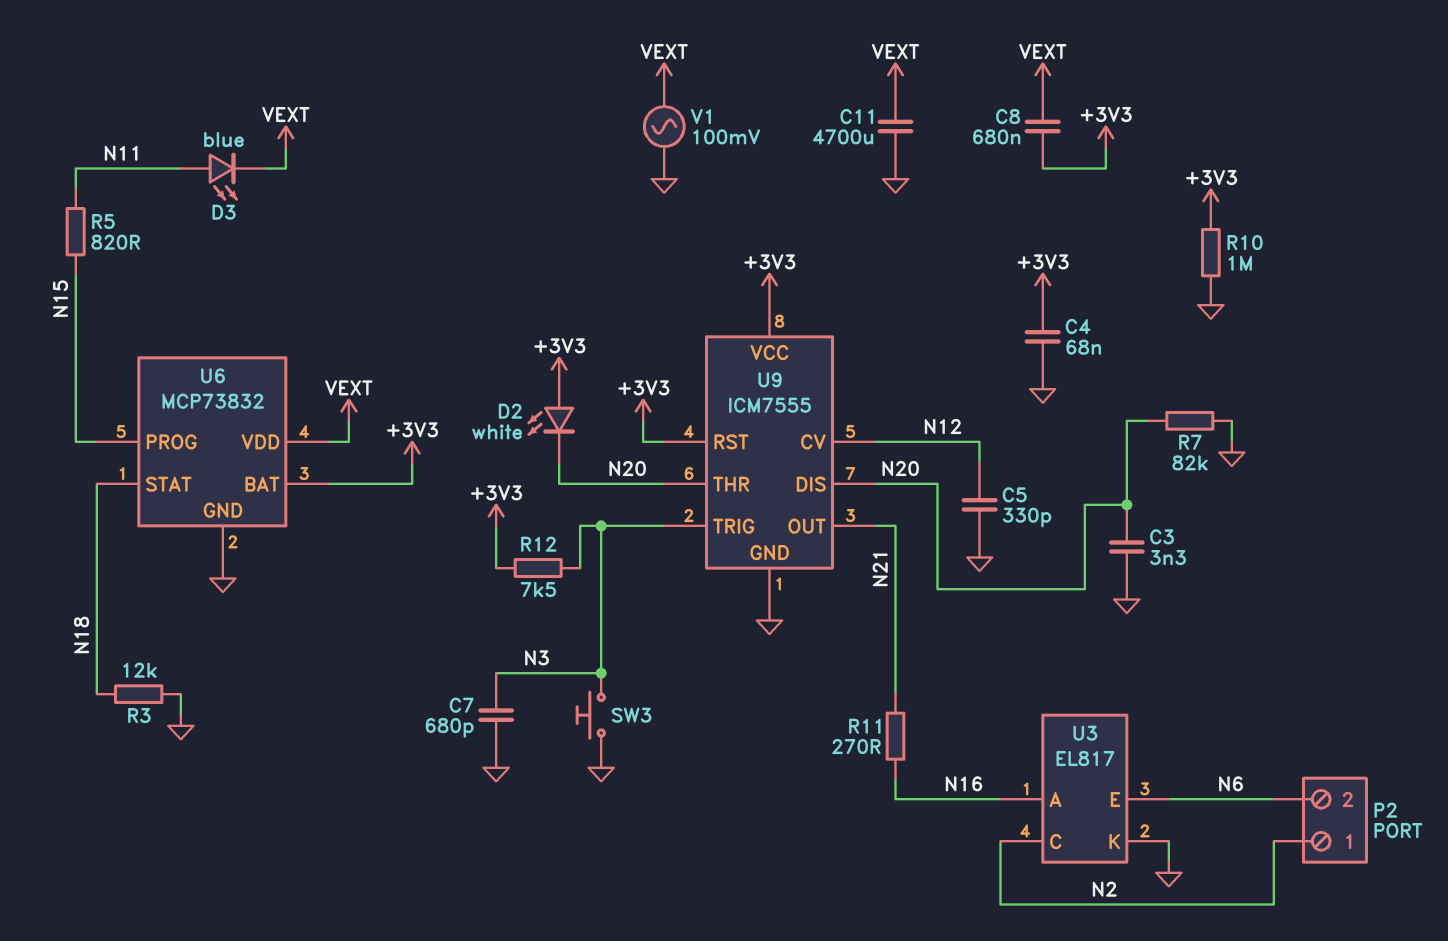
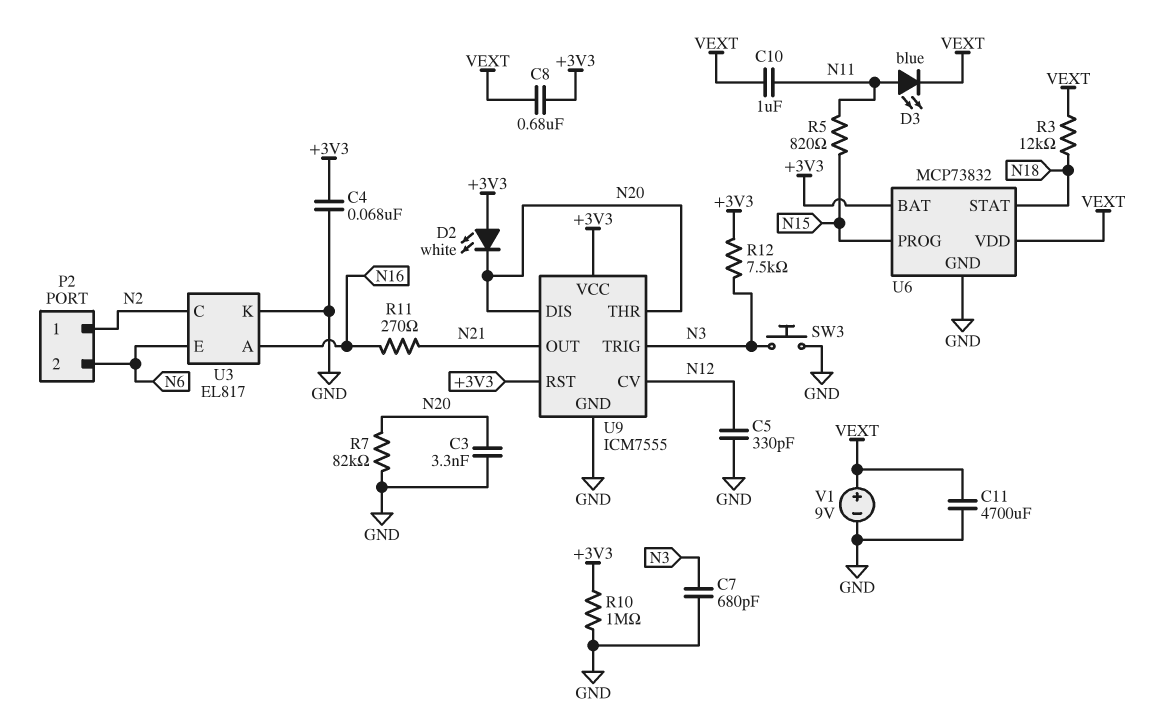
C10: none -> 1uF (N11, VEXT)
R3: 12k (GND, N18) -> 12k (N18, VEXT)
V1: AC 100mV (GND, VEXT) -> 9V (plus VEXT, minus GND)

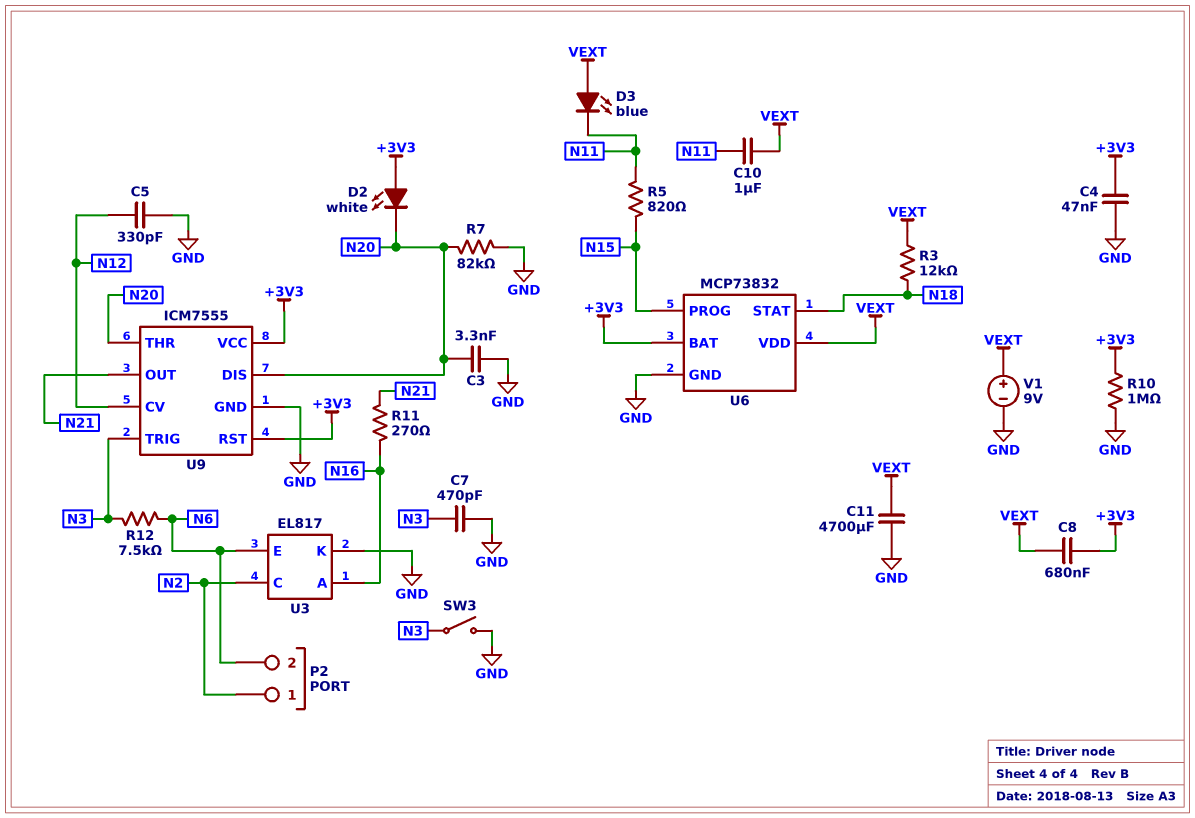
C4: 68nF (+3V3, GND) -> 47nF (+3V3, GND)
C7: 680pF (GND, N3) -> 470pF (GND, N3)
D3: LED blue (A N11, K VEXT) -> LED blue (A VEXT, K N11)
R12: 7.5k (+3V3, N3) -> 7.5k (N3, N6)
SW3: button (GND, N3) -> switch (GND, N3)

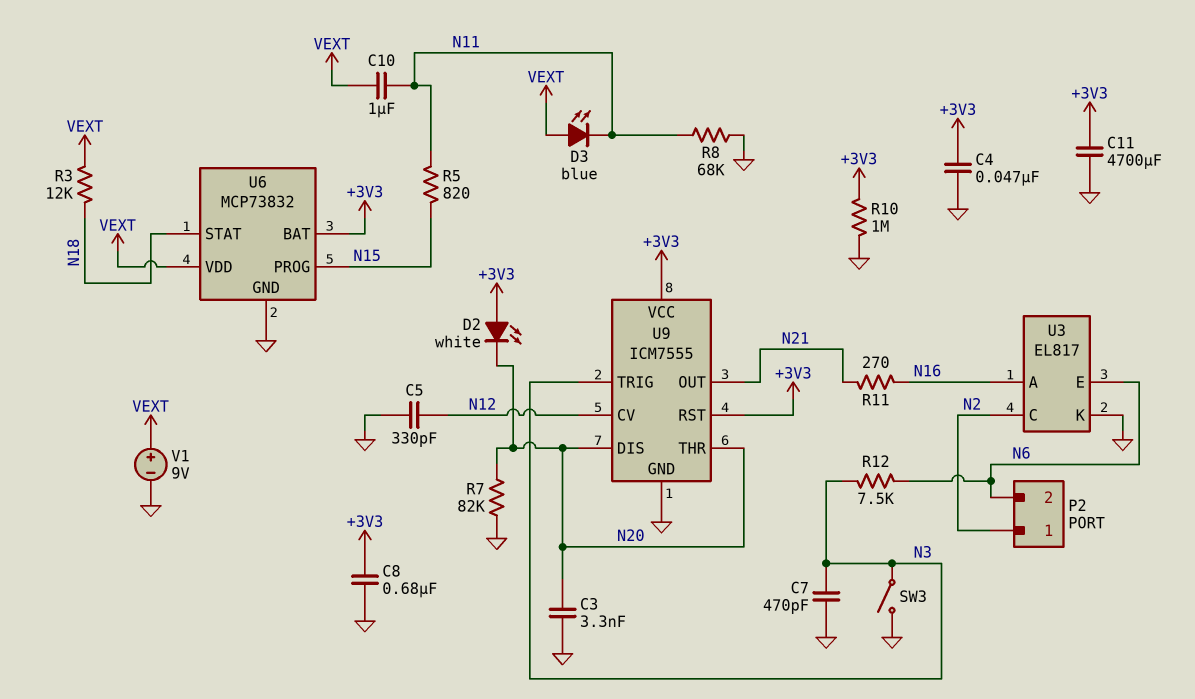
C8: 680nF (+3V3, VEXT) -> 680nF (+3V3, GND)
C11: 4700uF (GND, VEXT) -> 4700uF (+3V3, GND)
R8: none -> 68k (GND, N11)

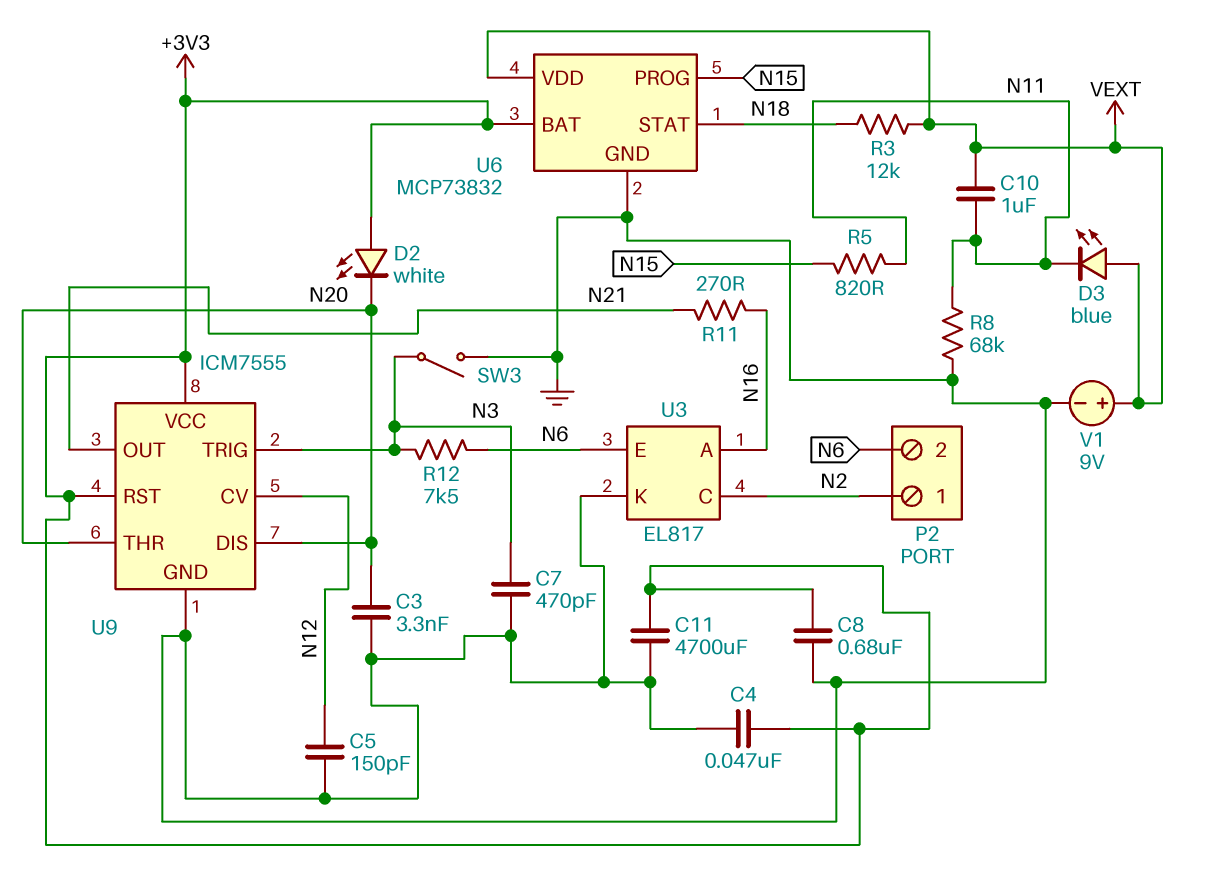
C5: 330pF (GND, N12) -> 150pF (GND, N12)
R7: 82k (GND, N20) -> none
R10: 1M (+3V3, GND) -> none

